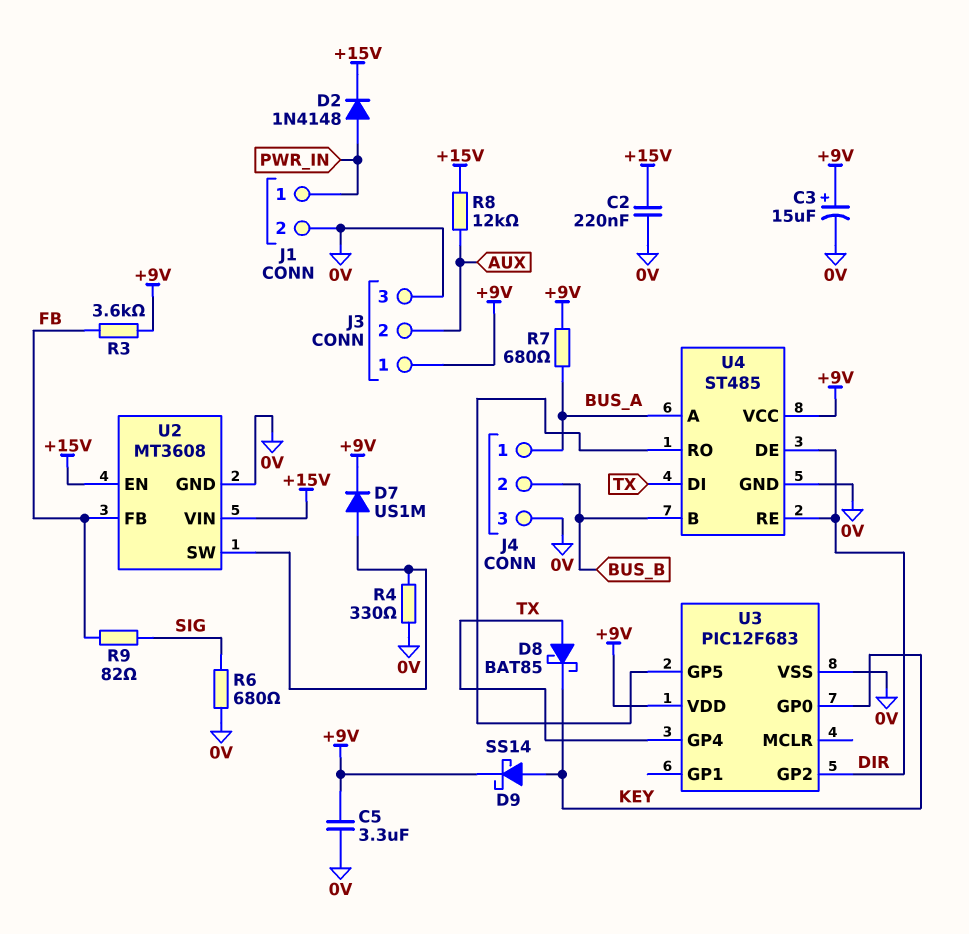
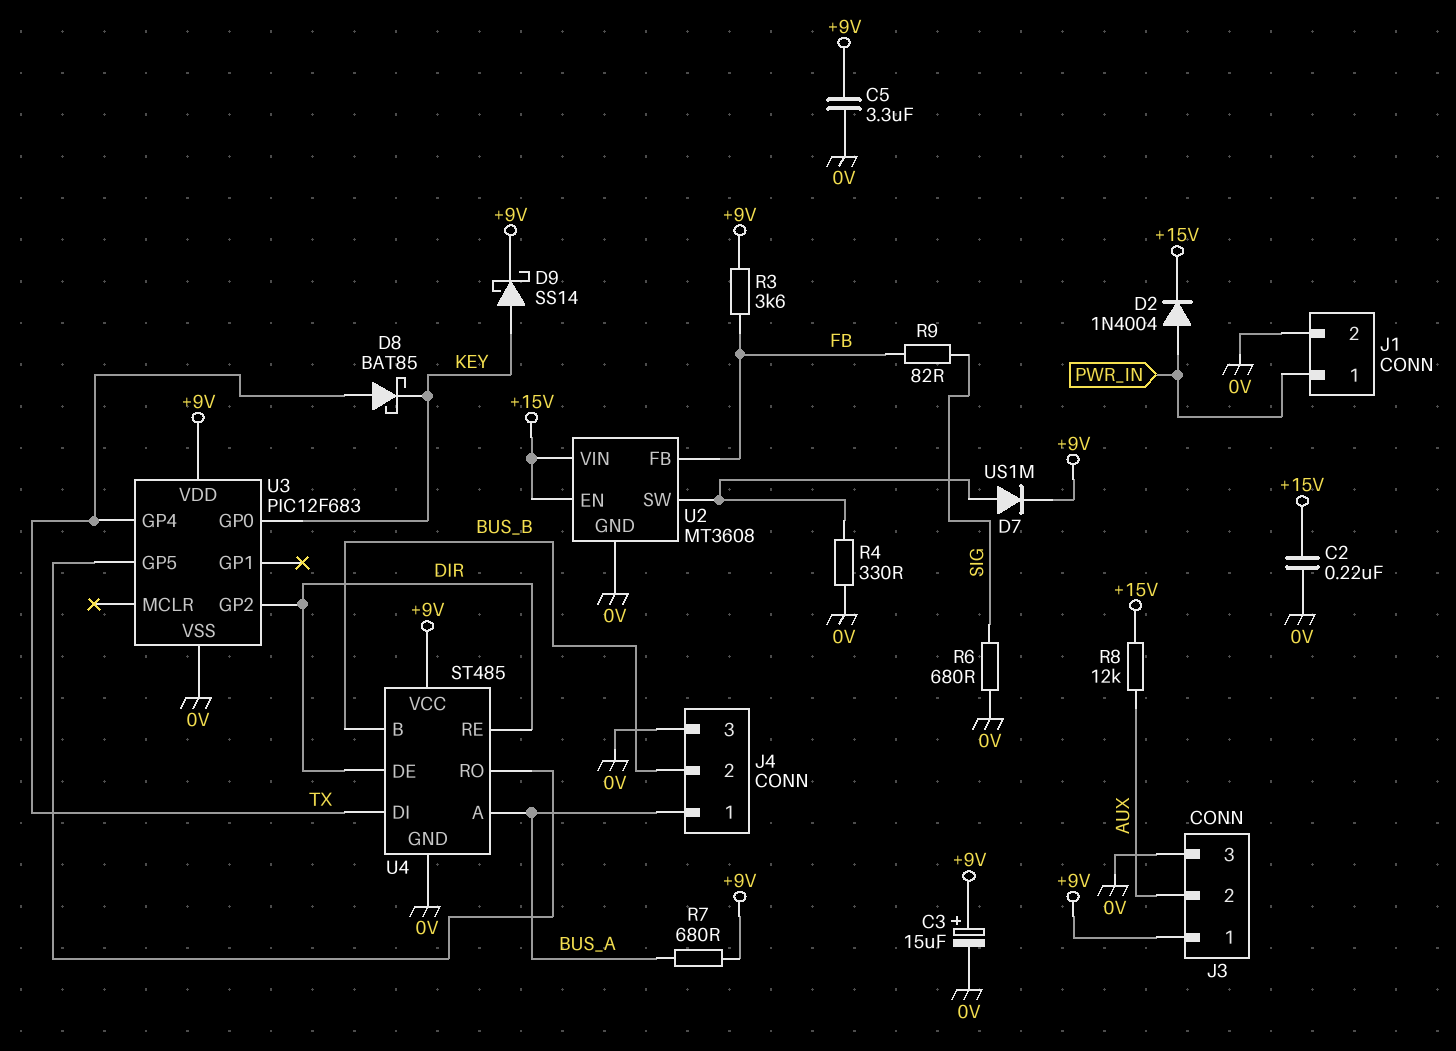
D2: diode 1N4148 (A PWR_IN, K +15V) -> diode 1N4004 (A PWR_IN, K +15V)

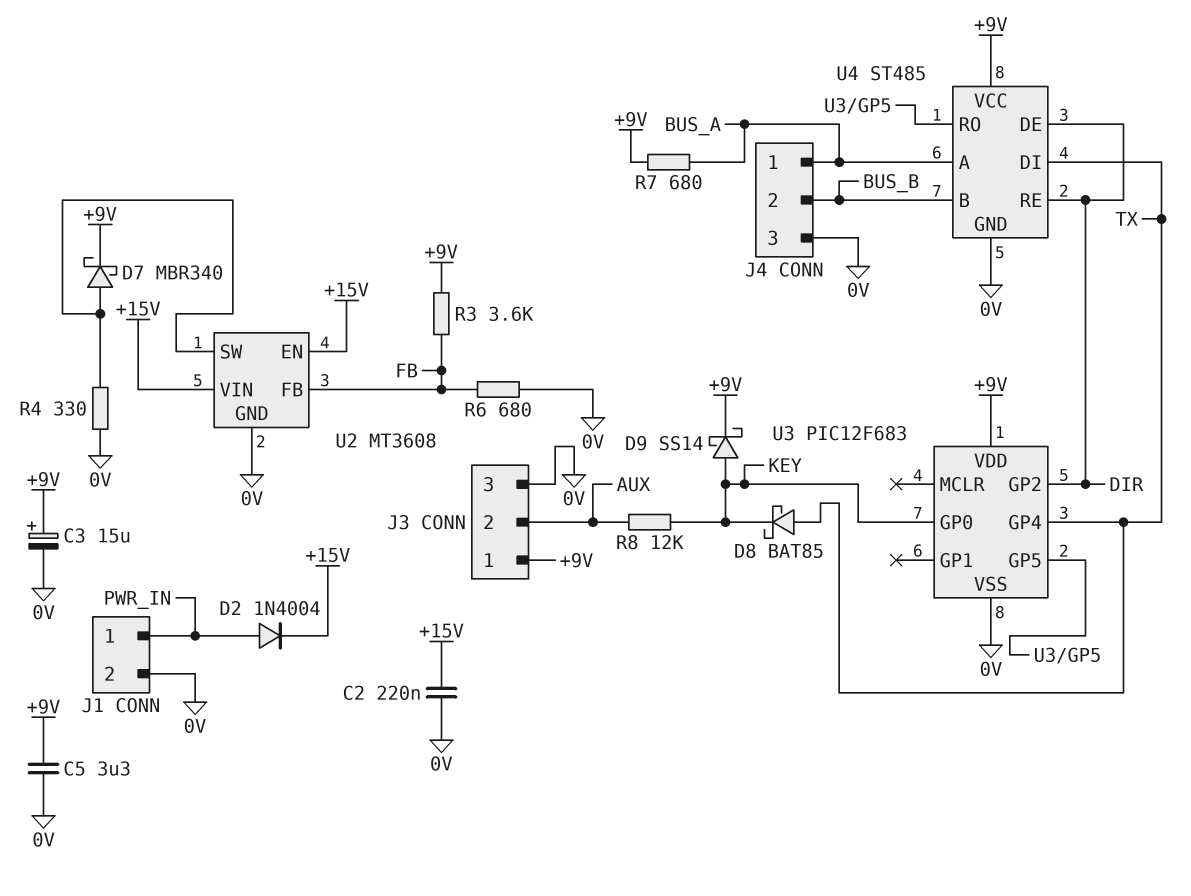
D7: diode US1M (A U2/SW, K +9V) -> schottky MBR340 (A U2/SW, K +9V)
R6: 680 (0V, SIG) -> 680 (0V, FB)
R8: 12k (+15V, AUX) -> 12k (AUX, KEY)
R9: 82 (FB, SIG) -> none

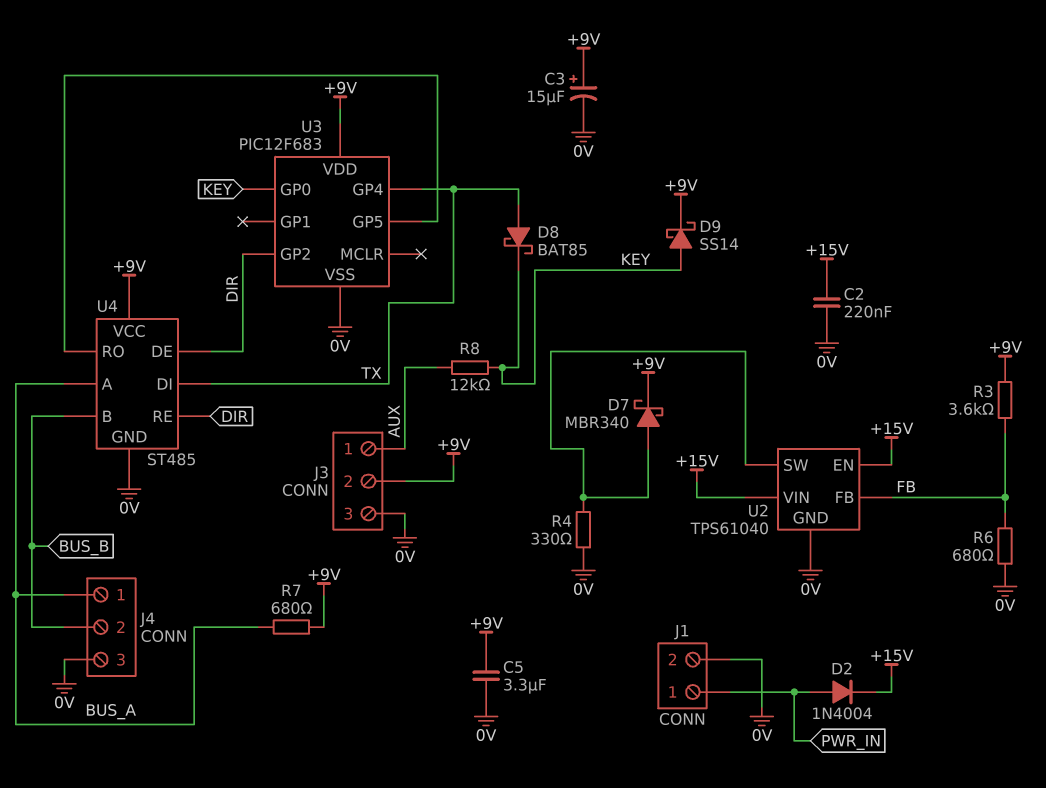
J3 pin 1: +9V -> AUX
J3 pin 2: AUX -> +9V
U2: MT3608 -> TPS61040

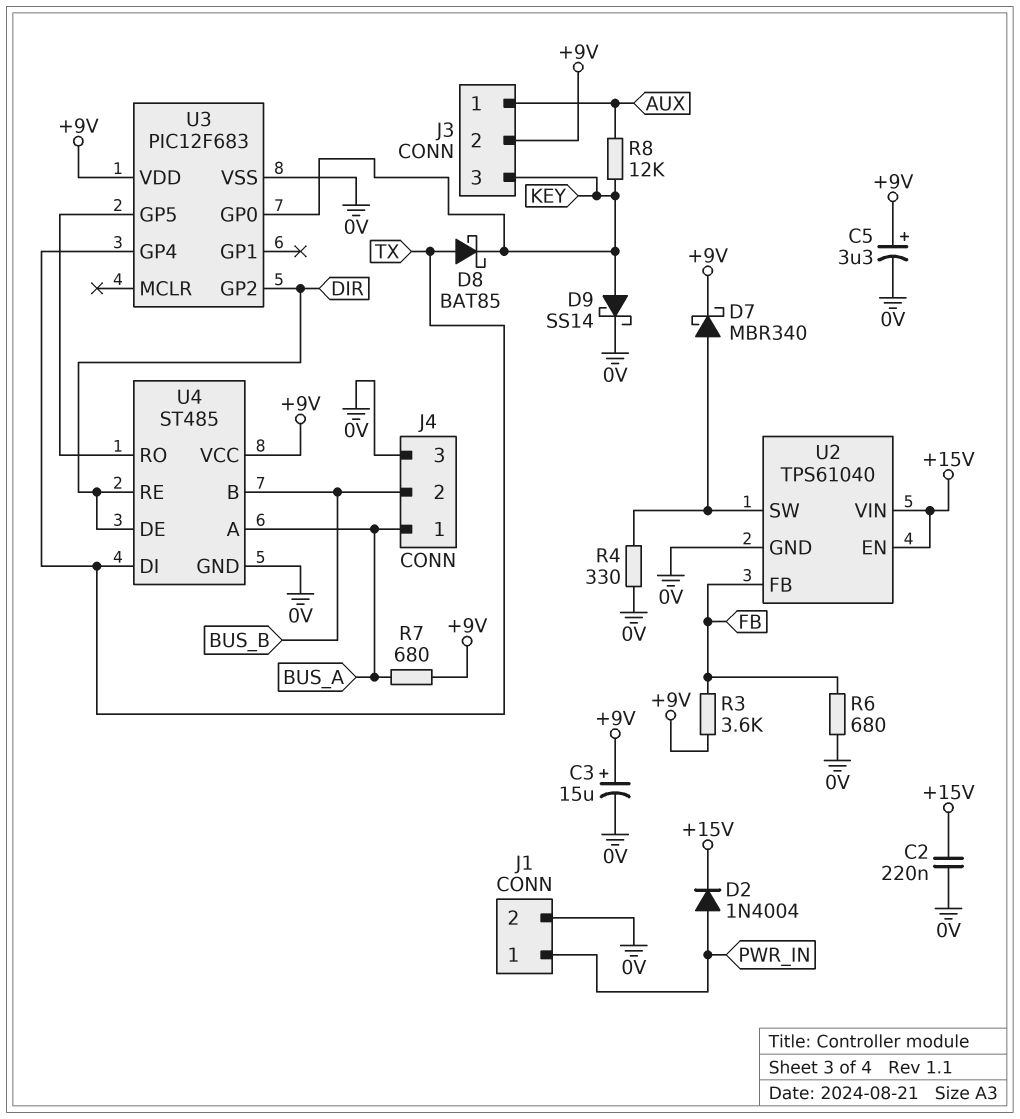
C5: 3.3uF (+9V, 0V) -> 3.3uF (plus +9V, minus 0V)
D9: schottky SS14 (A KEY, K +9V) -> schottky SS14 (A KEY, K 0V)
J3 pin 3: 0V -> KEY

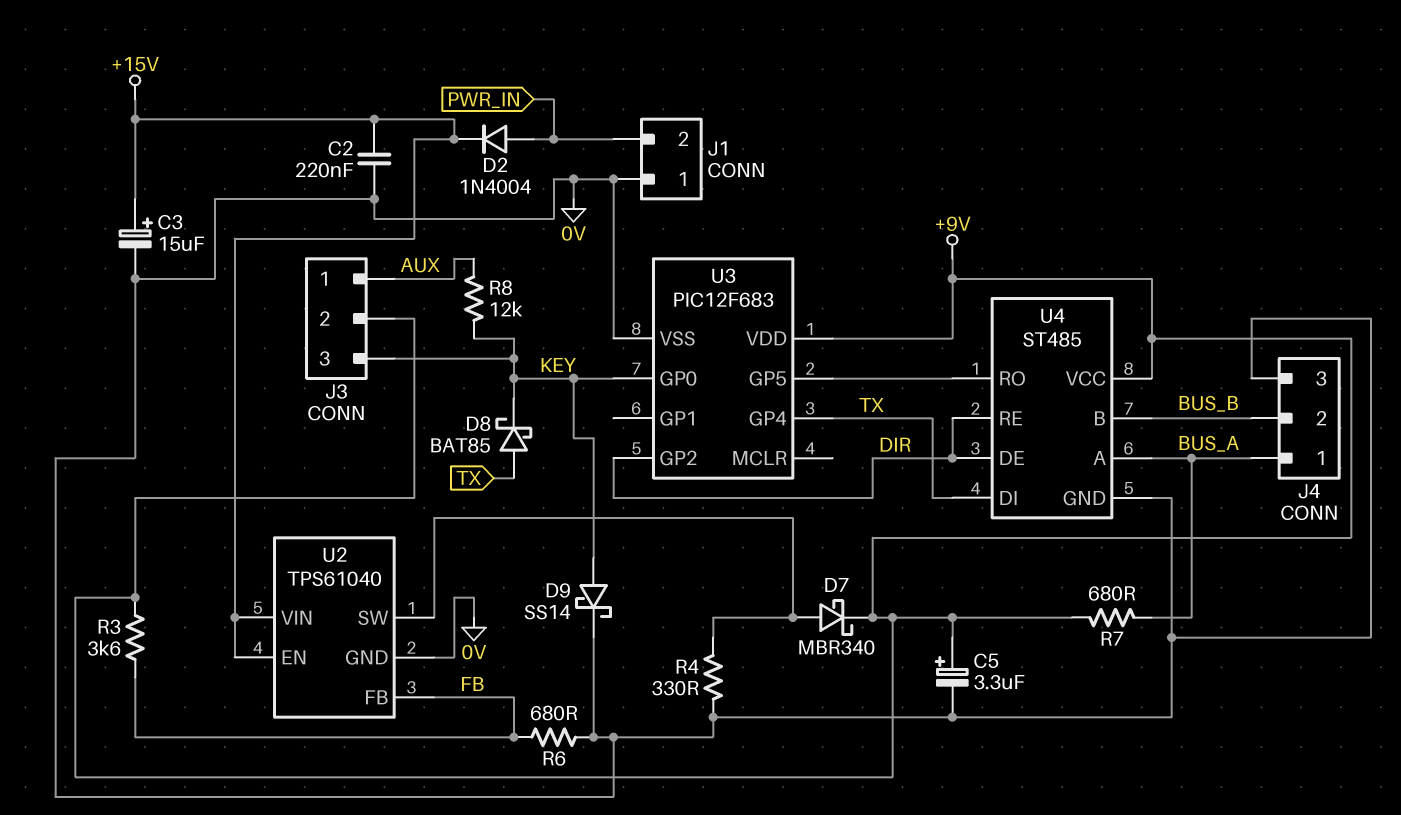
C3: 15uF (plus +9V, minus 0V) -> 15uF (plus +15V, minus 0V)
J1 pin 1: PWR_IN -> 0V
J1 pin 2: 0V -> PWR_IN

